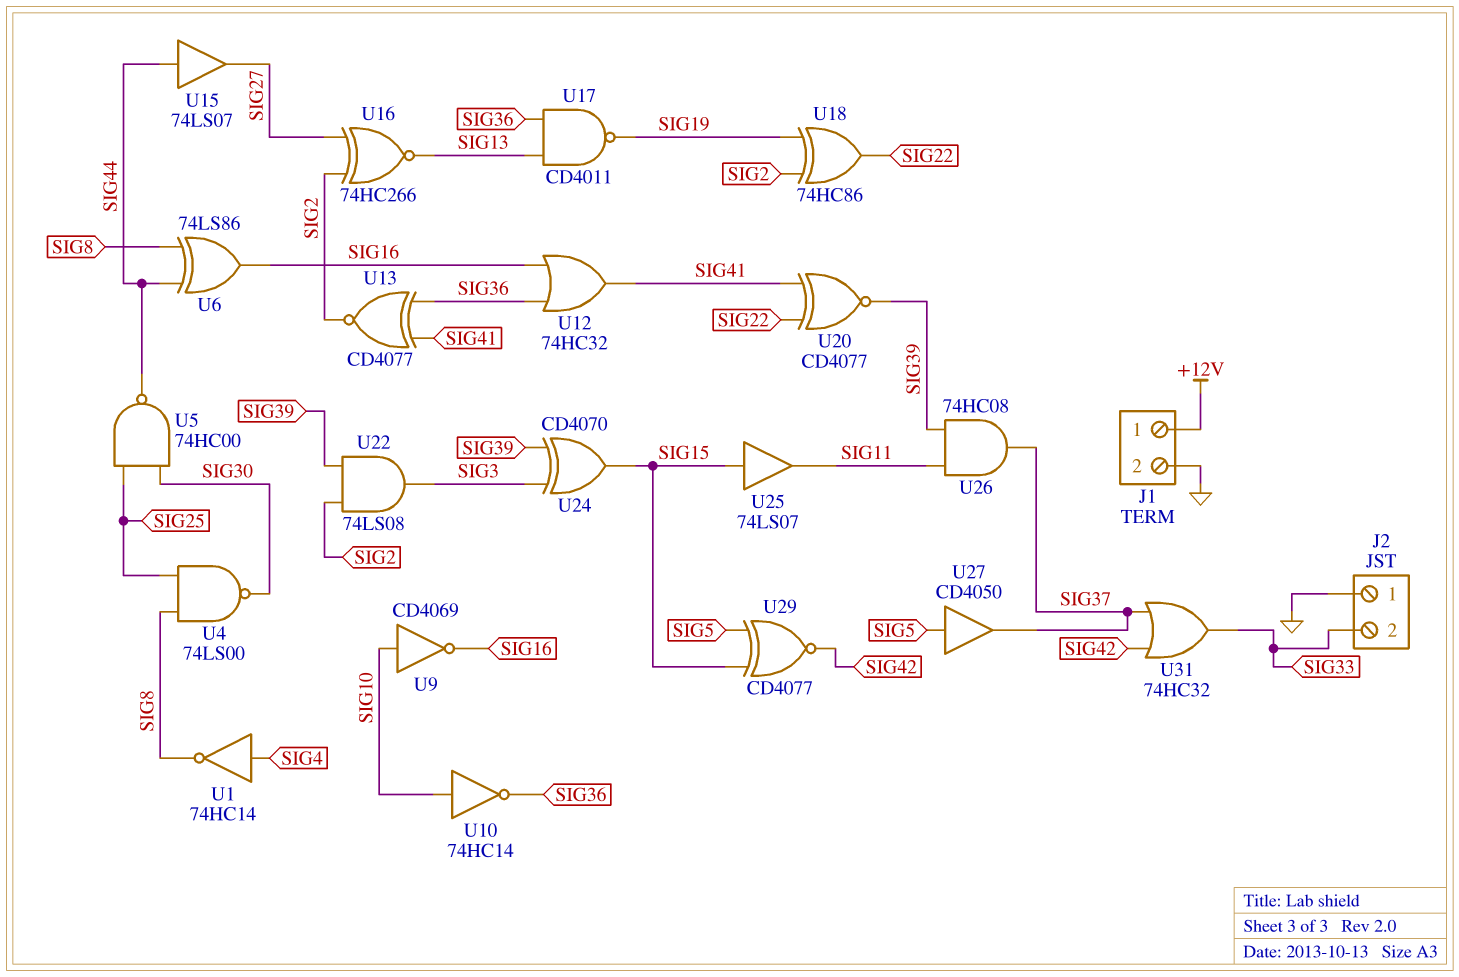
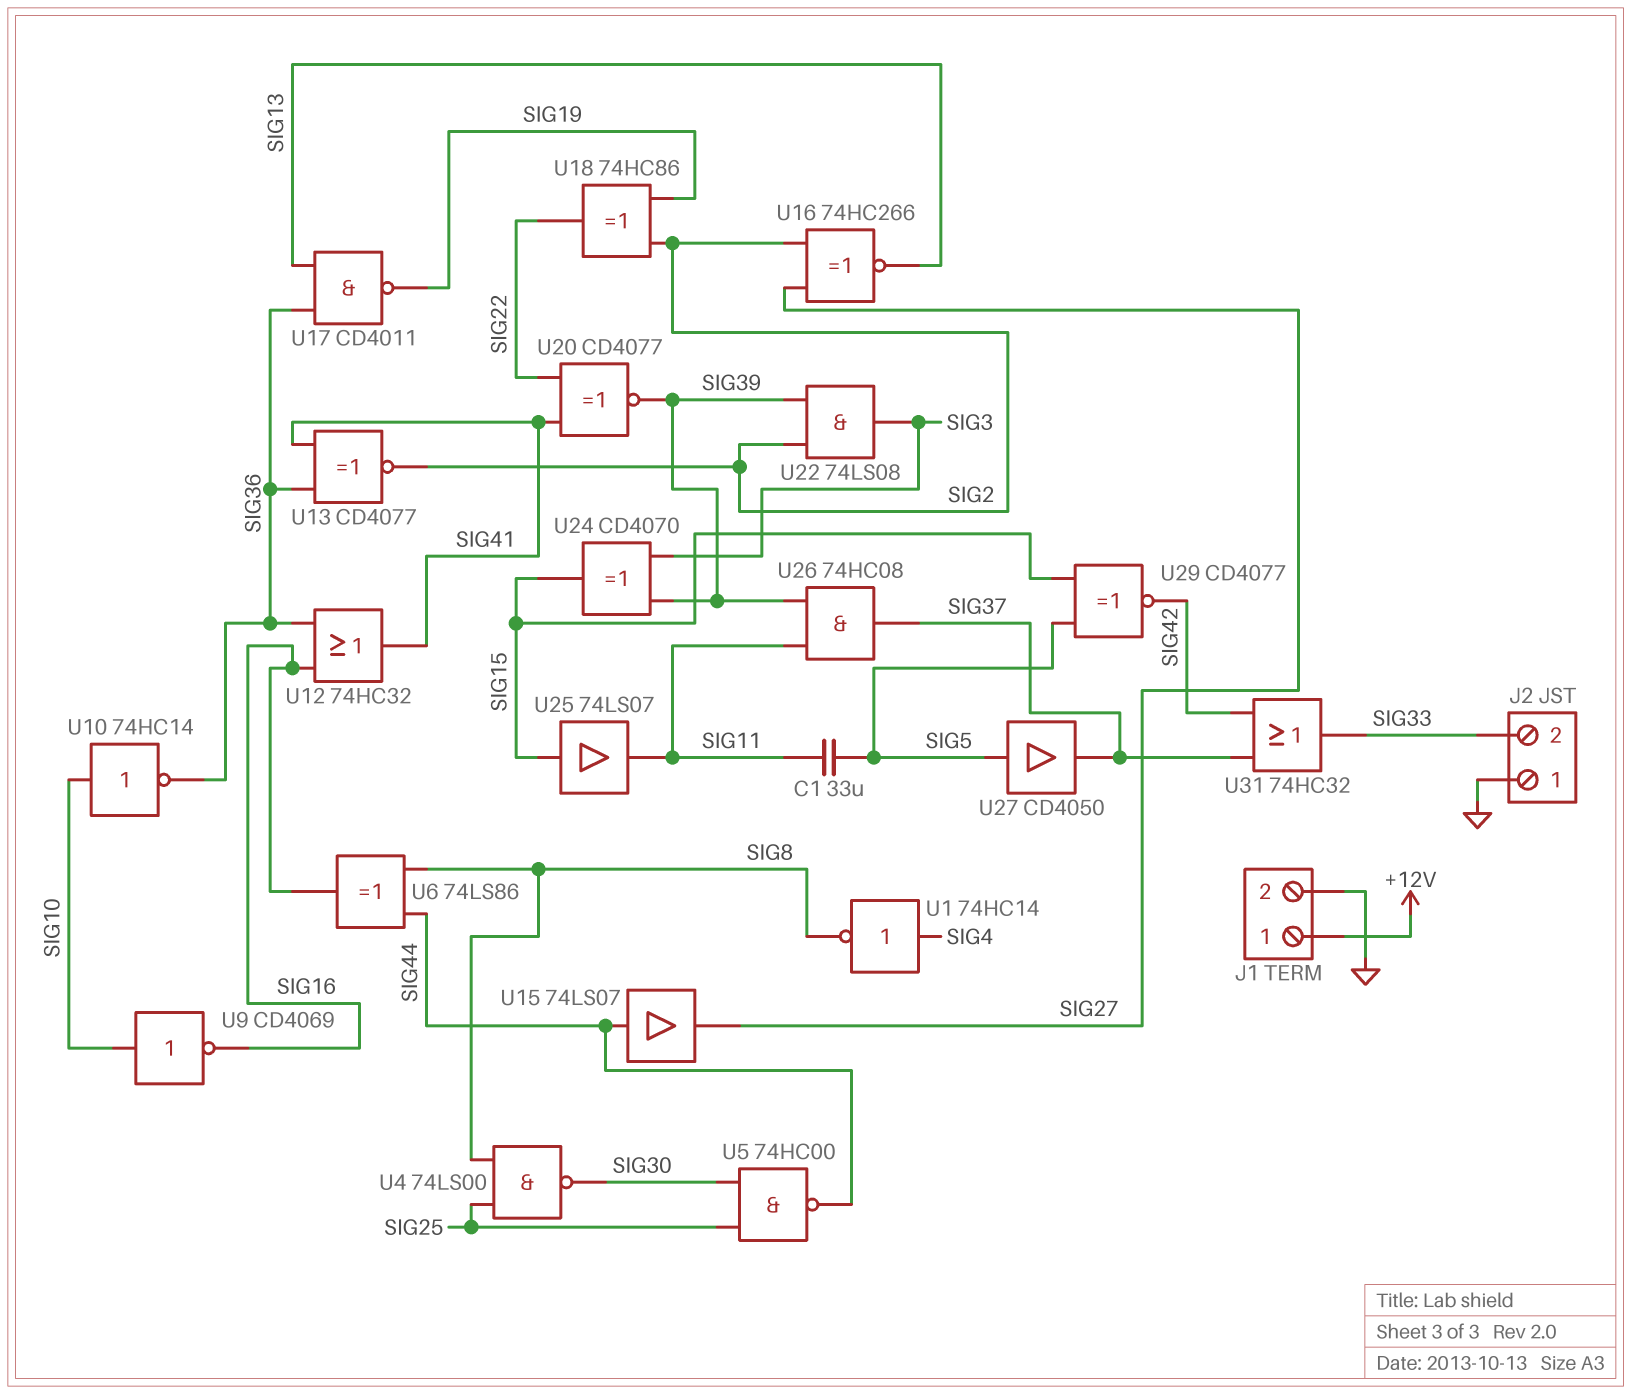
C1: none -> 33uF (SIG5, SIG11)

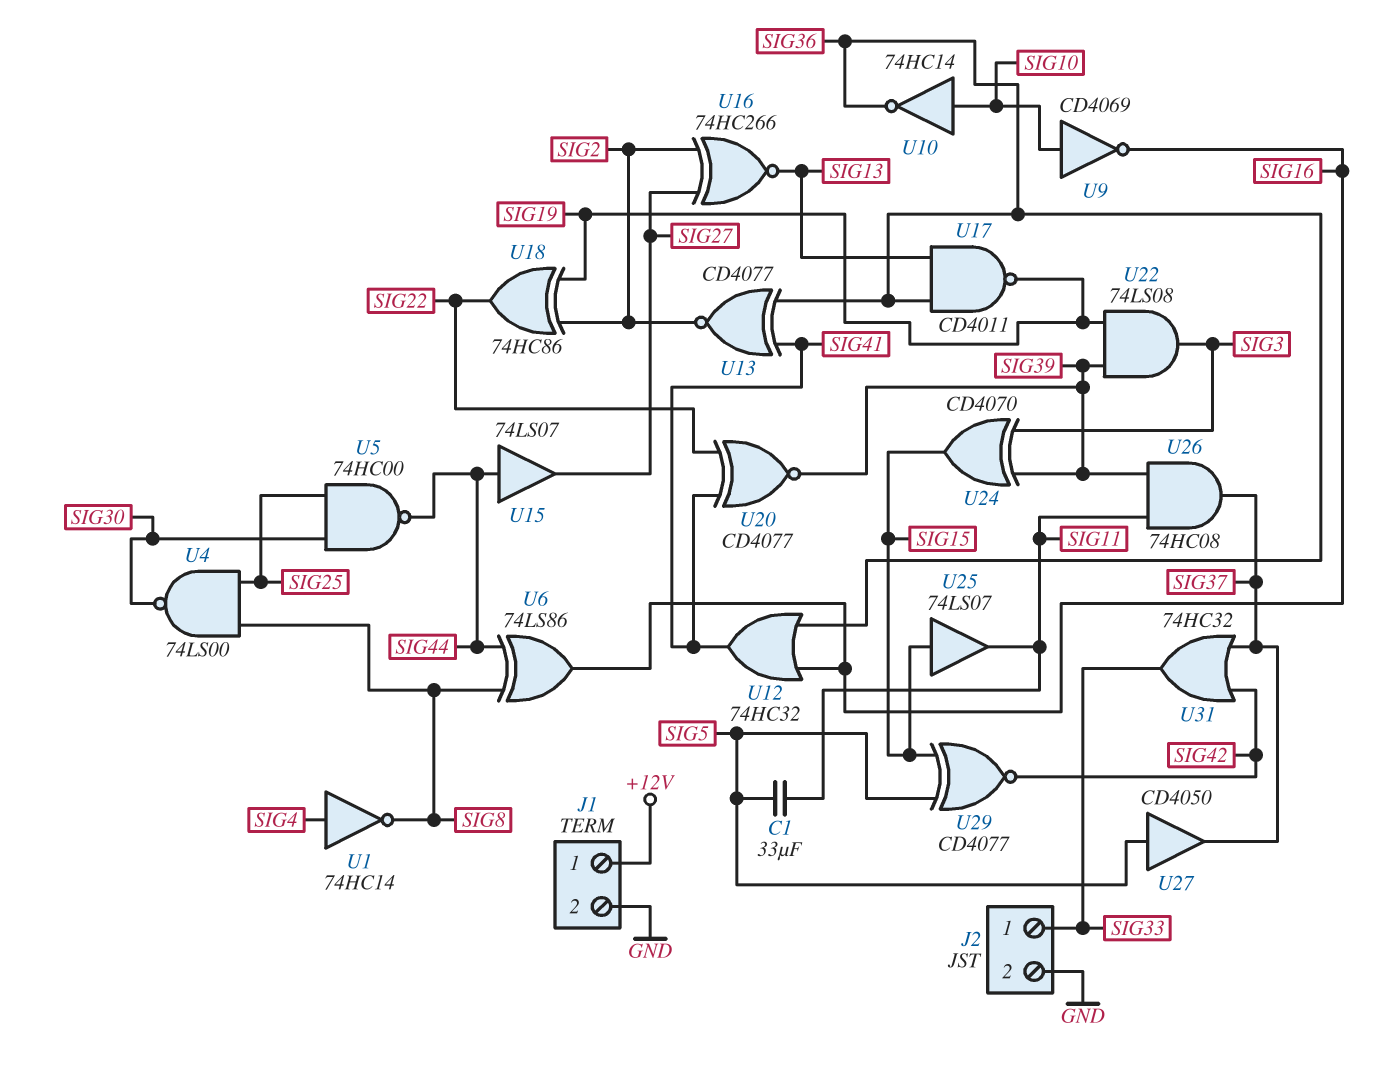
J2 pin 1: GND -> SIG33
J2 pin 2: SIG33 -> GND
U22: AND 74LS08 (in SIG2, in SIG39, out SIG3) -> AND 74LS08 (in SIG19, in SIG39, out SIG3)

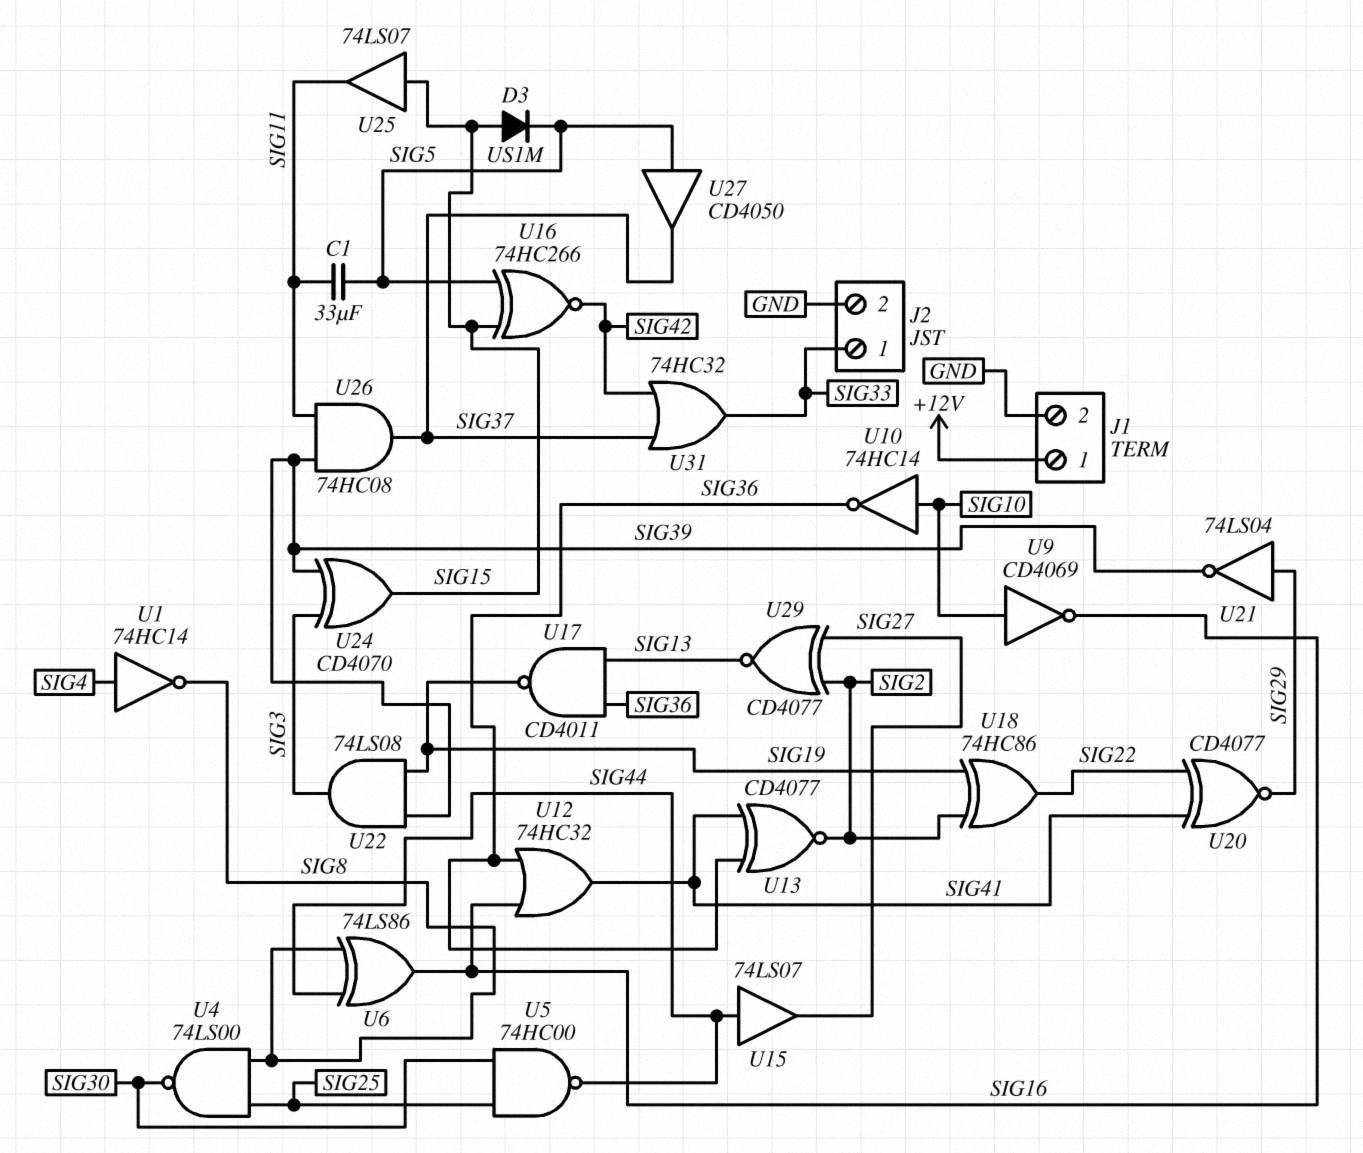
D3: none -> diode US1M (A SIG15, K SIG5)
U16: XNOR 74HC266 (in SIG2, in SIG27, out SIG13) -> XNOR 74HC266 (in SIG5, in SIG15, out SIG42)
U20: XNOR CD4077 (in SIG22, in SIG41, out SIG39) -> XNOR CD4077 (in SIG22, in SIG41, out SIG29)
U21: none -> NOT 74LS04 (in SIG29, out SIG39)
U29: XNOR CD4077 (in SIG5, in SIG15, out SIG42) -> XNOR CD4077 (in SIG2, in SIG27, out SIG13)

